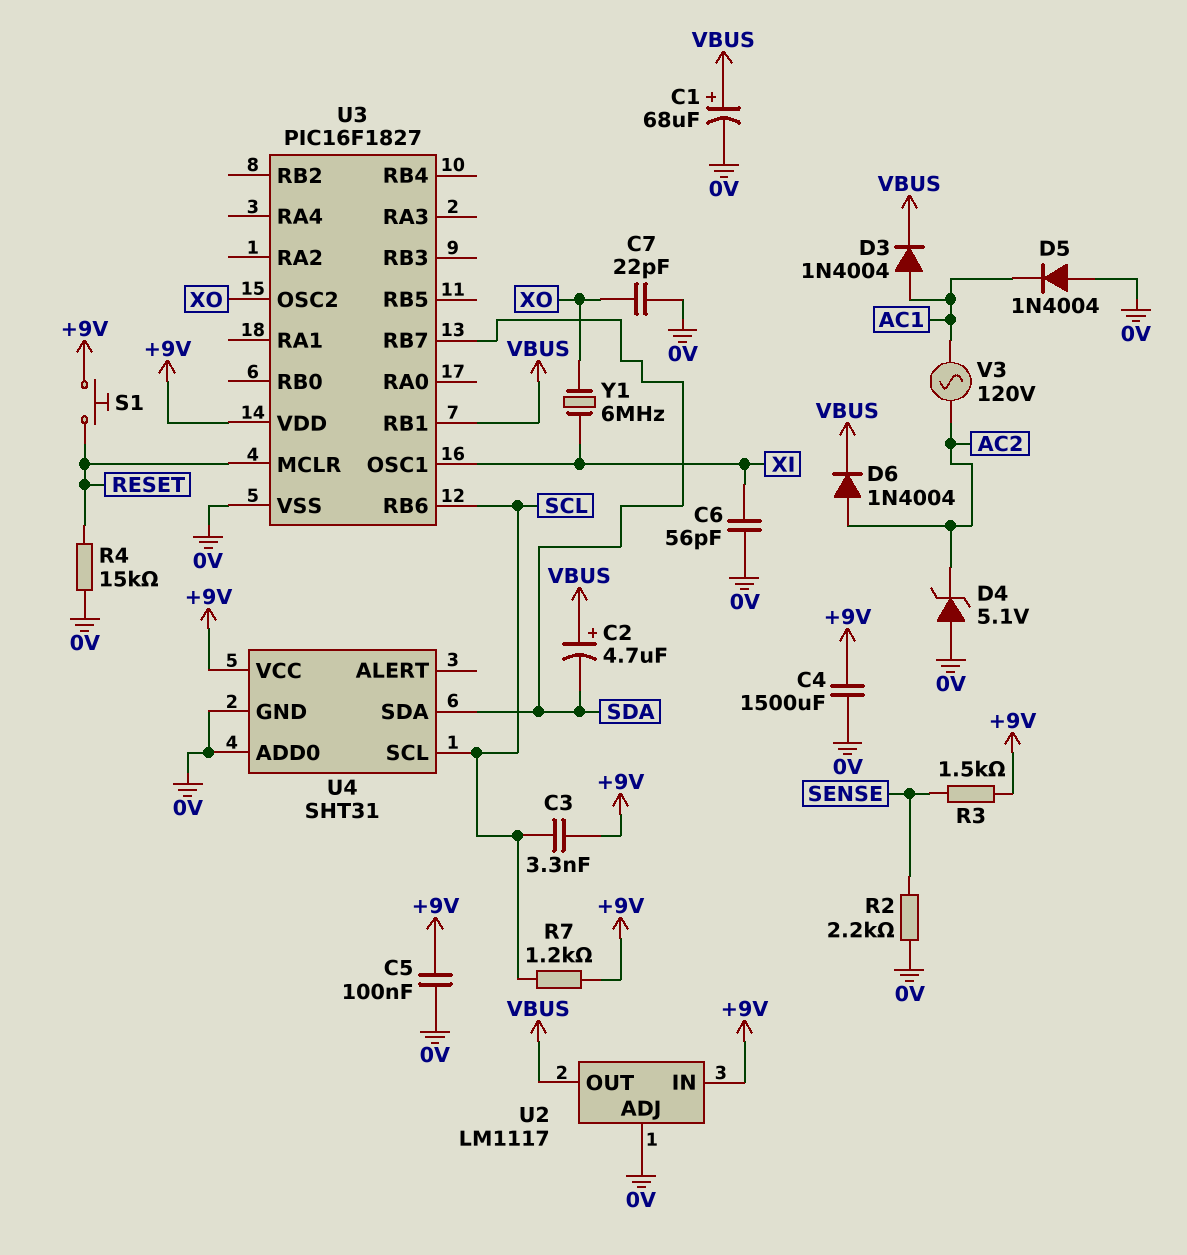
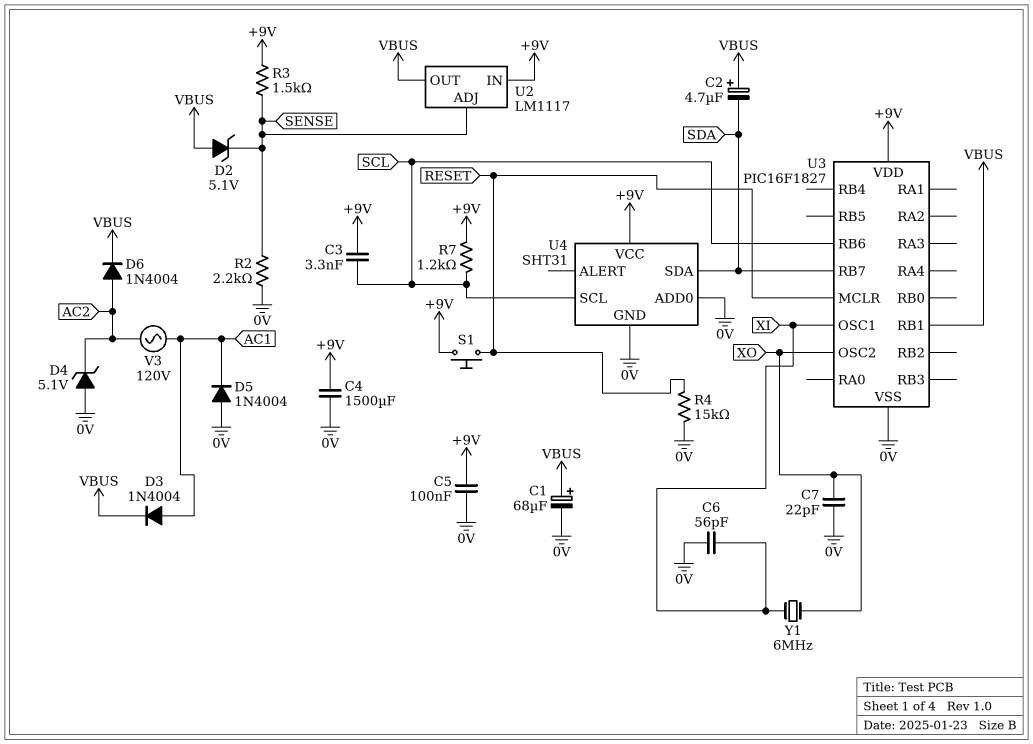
D2: none -> zener 5.1V (A VBUS, K SENSE)
U2 pin ADJ: 0V -> SENSE

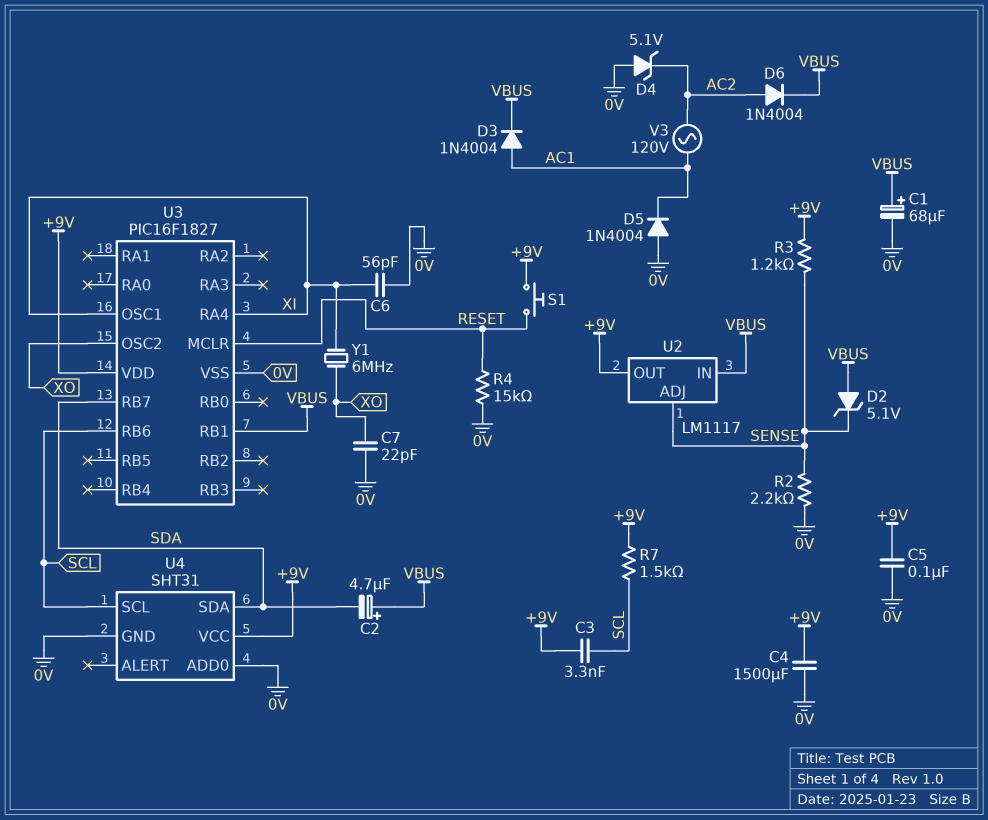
R3: 1.5k (+9V, SENSE) -> 1.2k (+9V, SENSE)
R7: 1.2k (+9V, SCL) -> 1.5k (+9V, SCL)
U2 pin IN: +9V -> VBUS
U2 pin OUT: VBUS -> +9V
U3 pin RA4: none -> XI

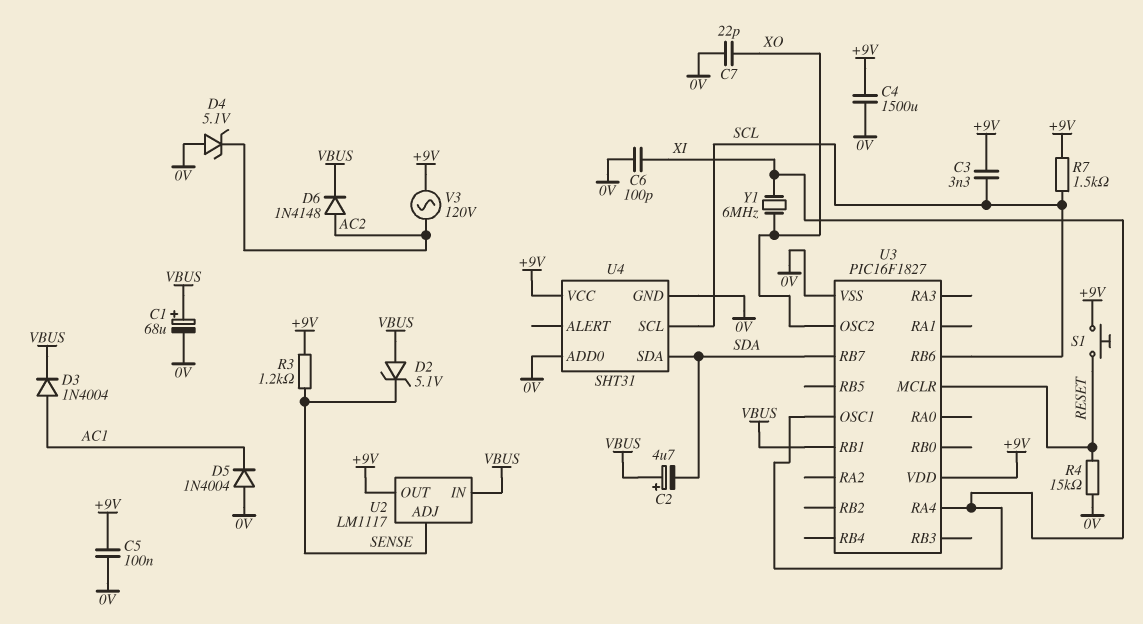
C6: 56pF (0V, XI) -> 100pF (0V, XI)
D6: diode 1N4004 (A AC2, K VBUS) -> diode 1N4148 (A AC2, K VBUS)
R2: 2.2k (0V, SENSE) -> none
V3: AC 120V (AC1, AC2) -> AC 120V (+9V, AC2)

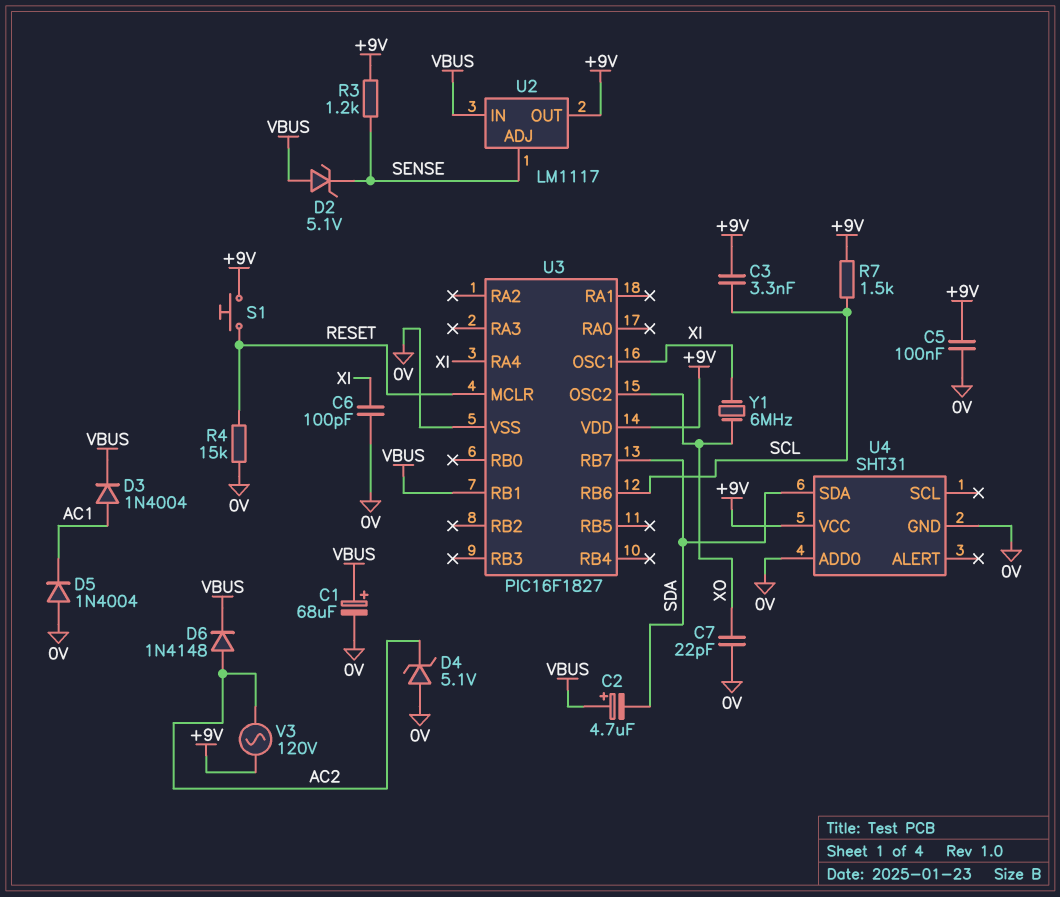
C4: 1500uF (+9V, 0V) -> none
U4 pin SCL: SCL -> none

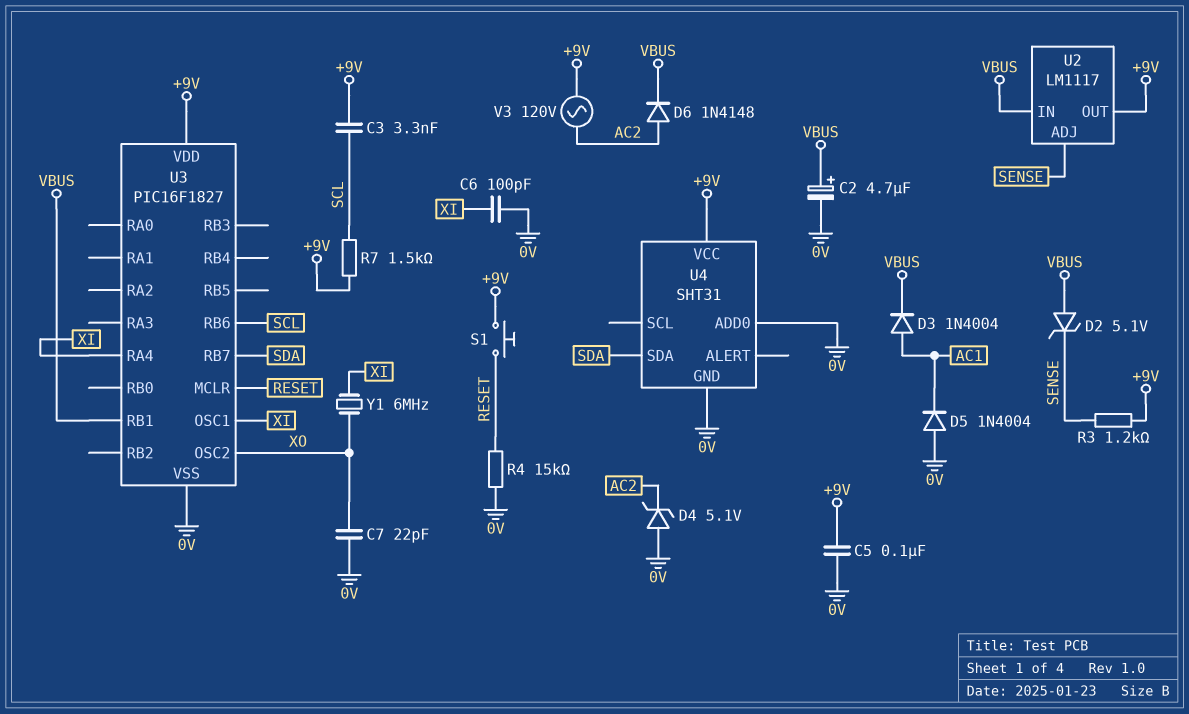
C1: 68uF (plus VBUS, minus 0V) -> none
C2: 4.7uF (plus VBUS, minus SDA) -> 4.7uF (plus VBUS, minus 0V)

